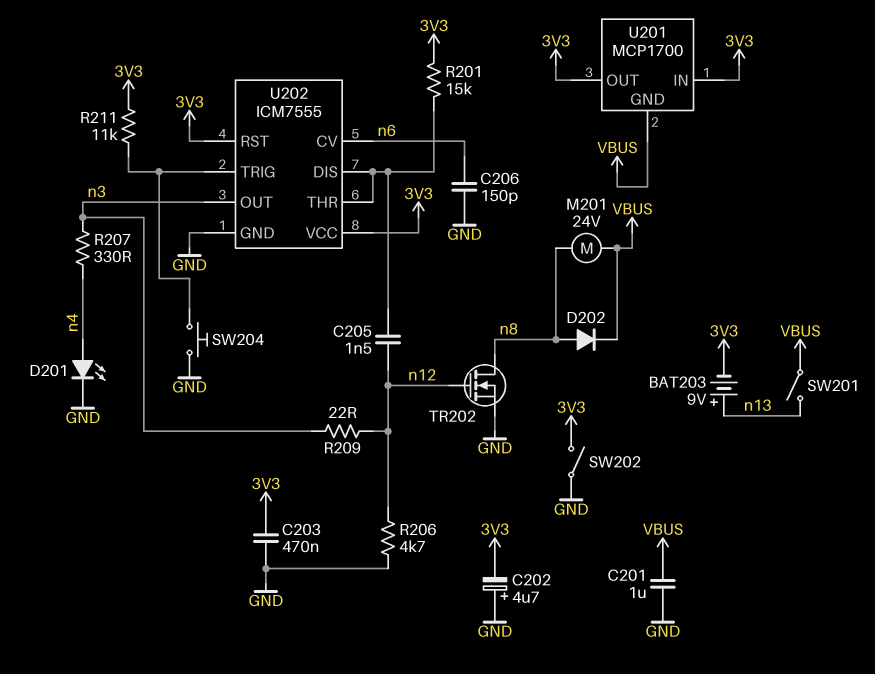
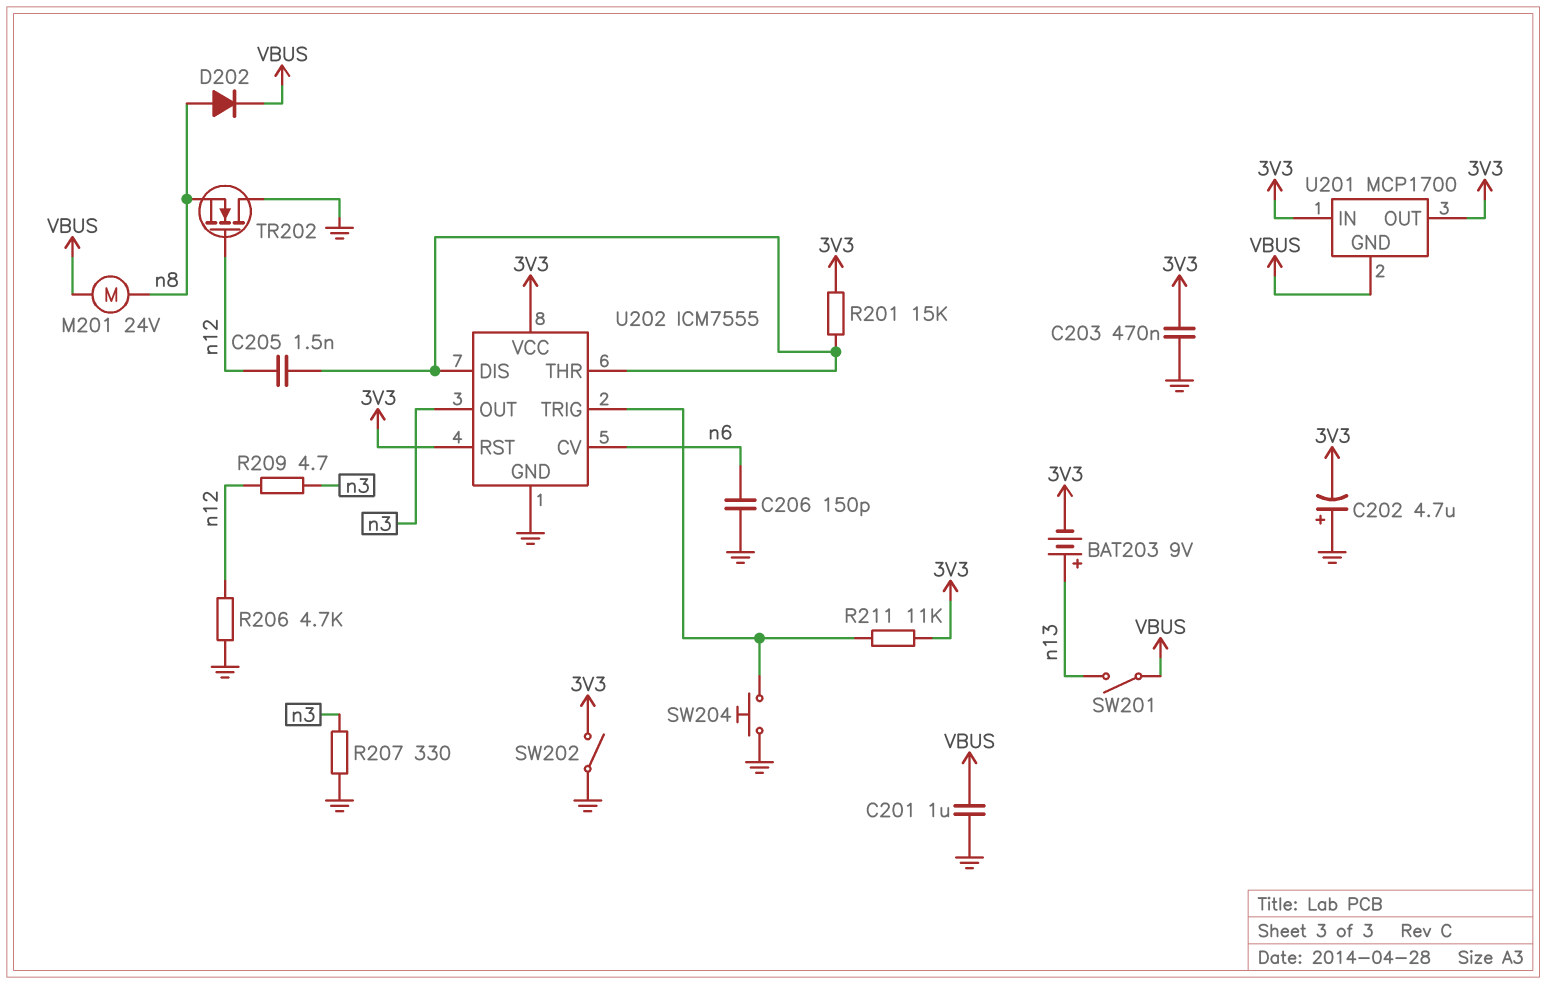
D201: LED (A n4, K GND) -> none
R207: 330 (n3, n4) -> 330 (GND, n3)
R209: 22 (n3, n12) -> 4.7 (n3, n12)
TR202: NMOS (G n12, D n8, S GND) -> NMOS (G n12, D GND, S n8)

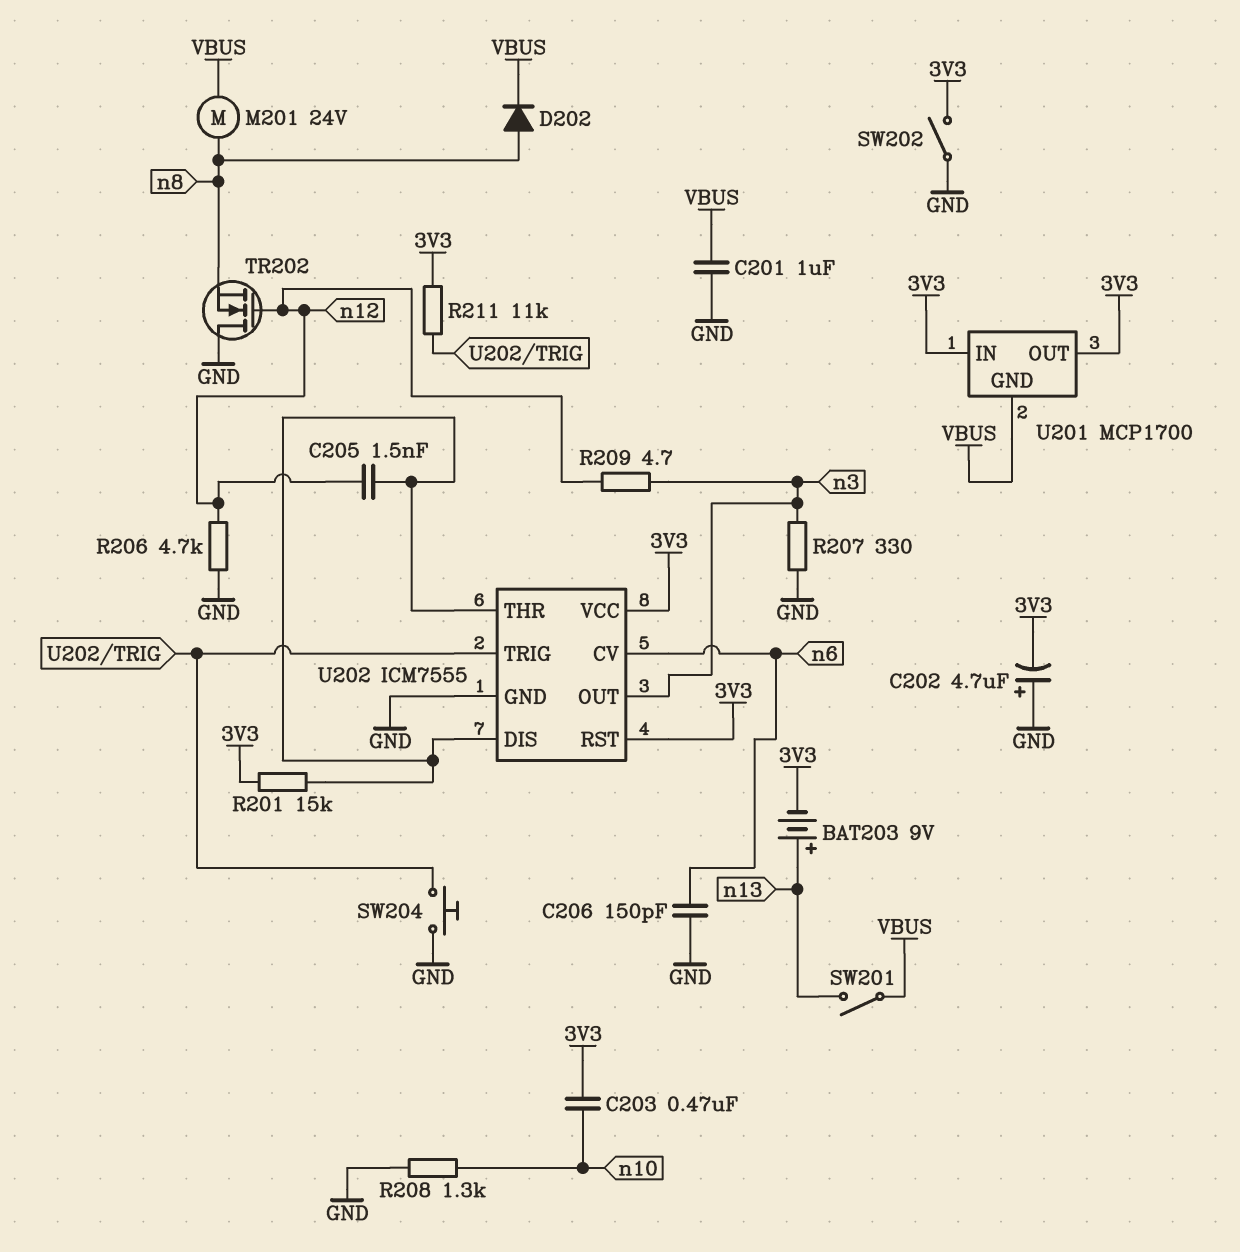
C203: 470nF (3V3, GND) -> 470nF (3V3, n10)
R208: none -> 1.3k (GND, n10)

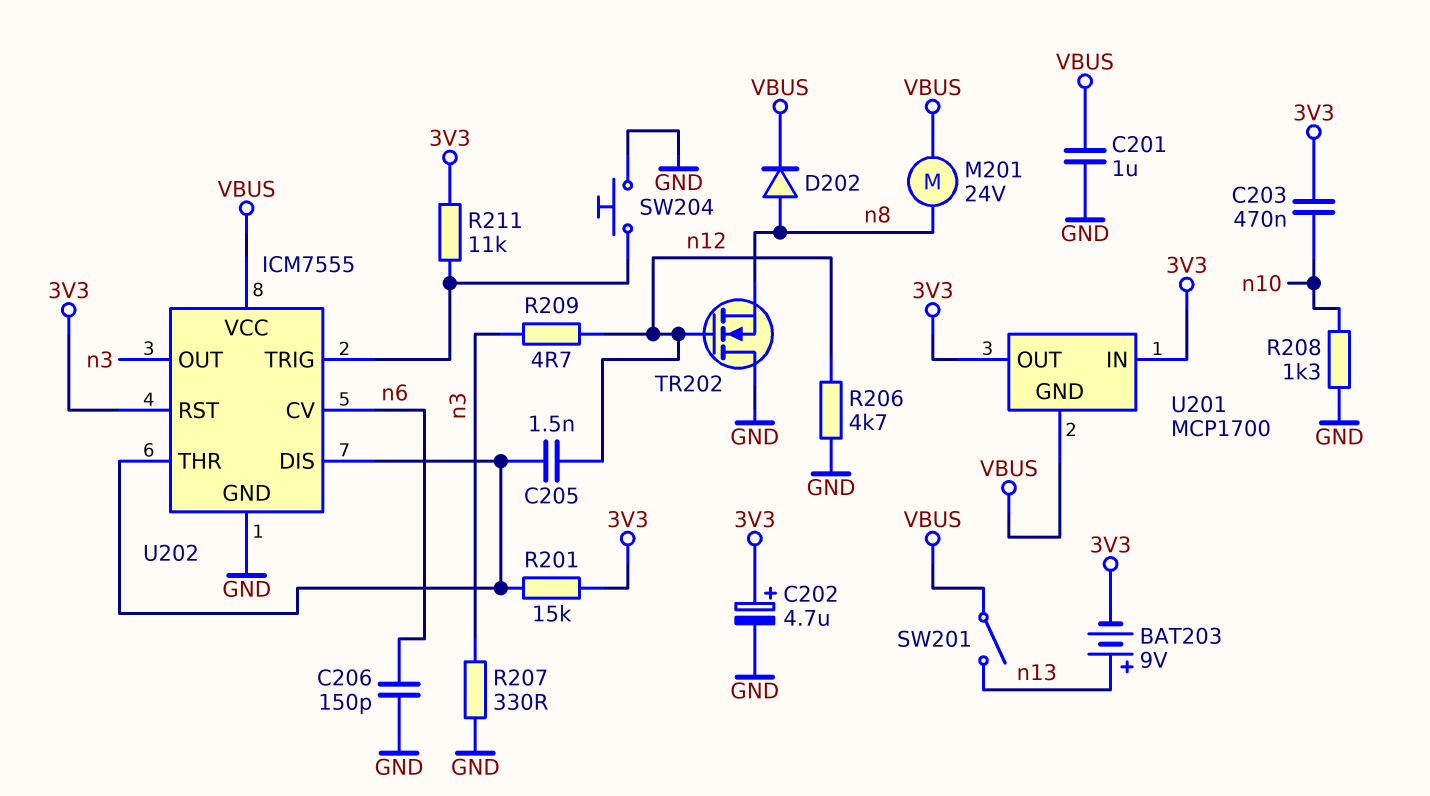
C202: 4.7uF (plus GND, minus 3V3) -> 4.7uF (plus 3V3, minus GND)
SW202: switch (3V3, GND) -> none
U202 pin VCC: 3V3 -> VBUS

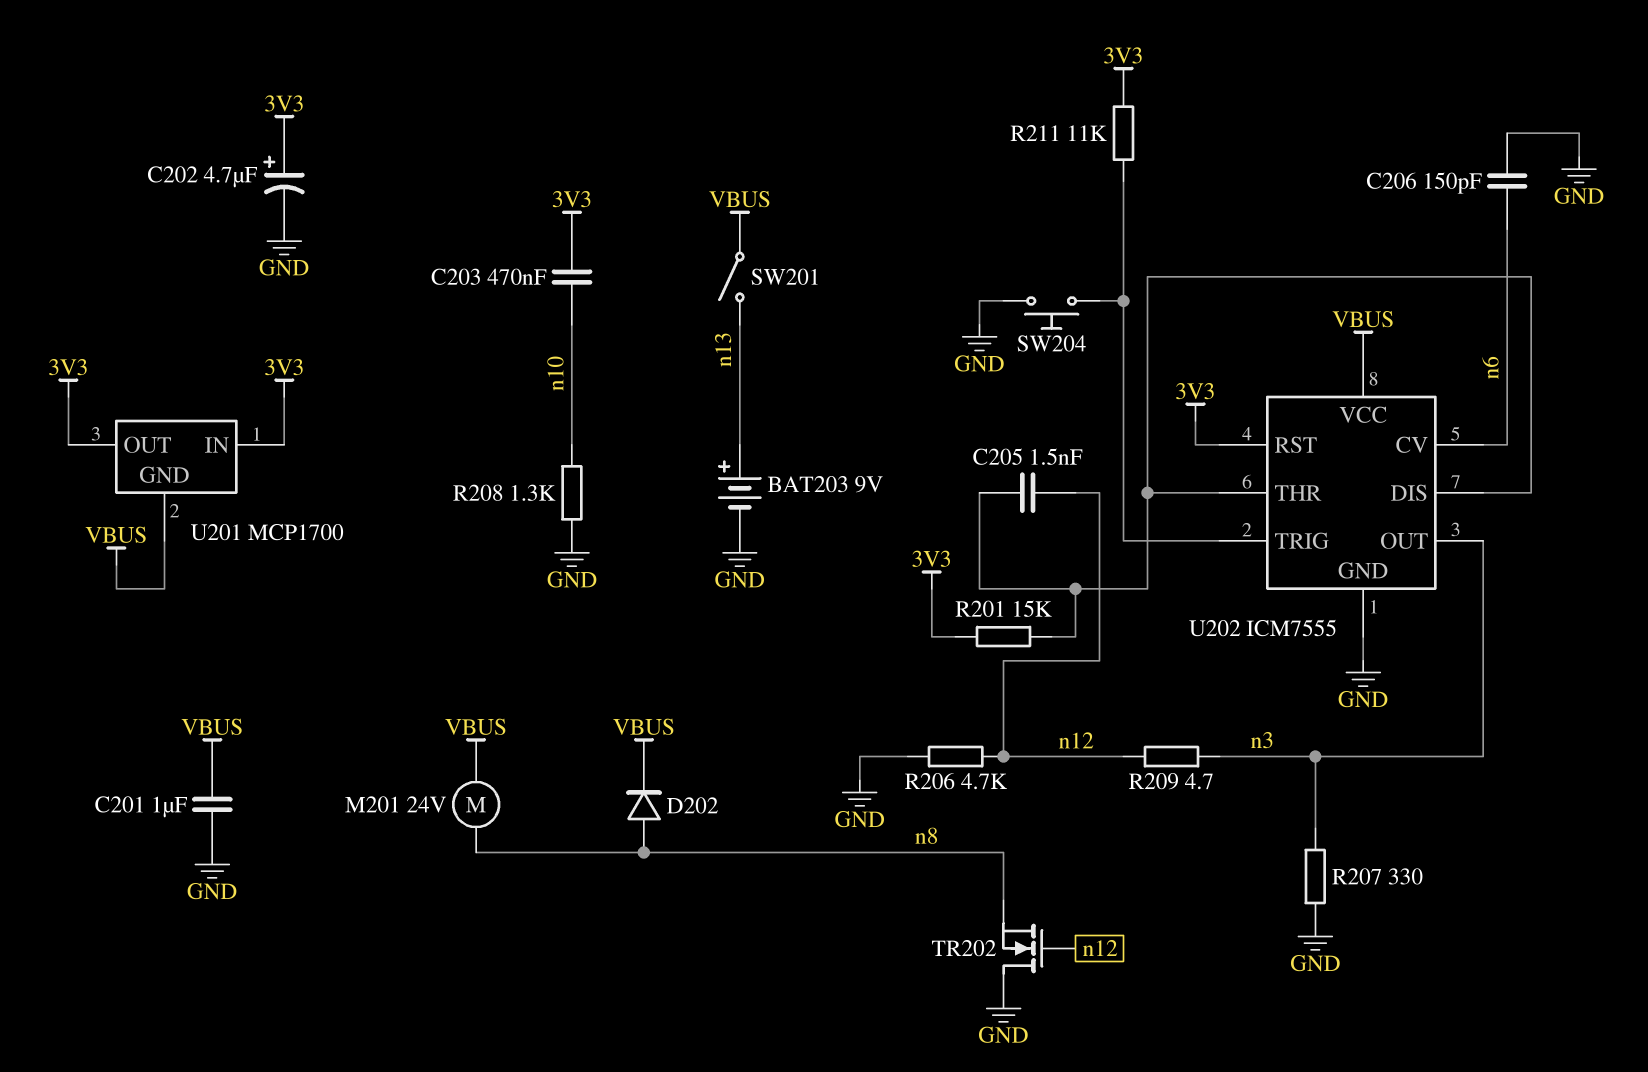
BAT203: 9V (plus n13, minus 3V3) -> 9V (plus n13, minus GND)

